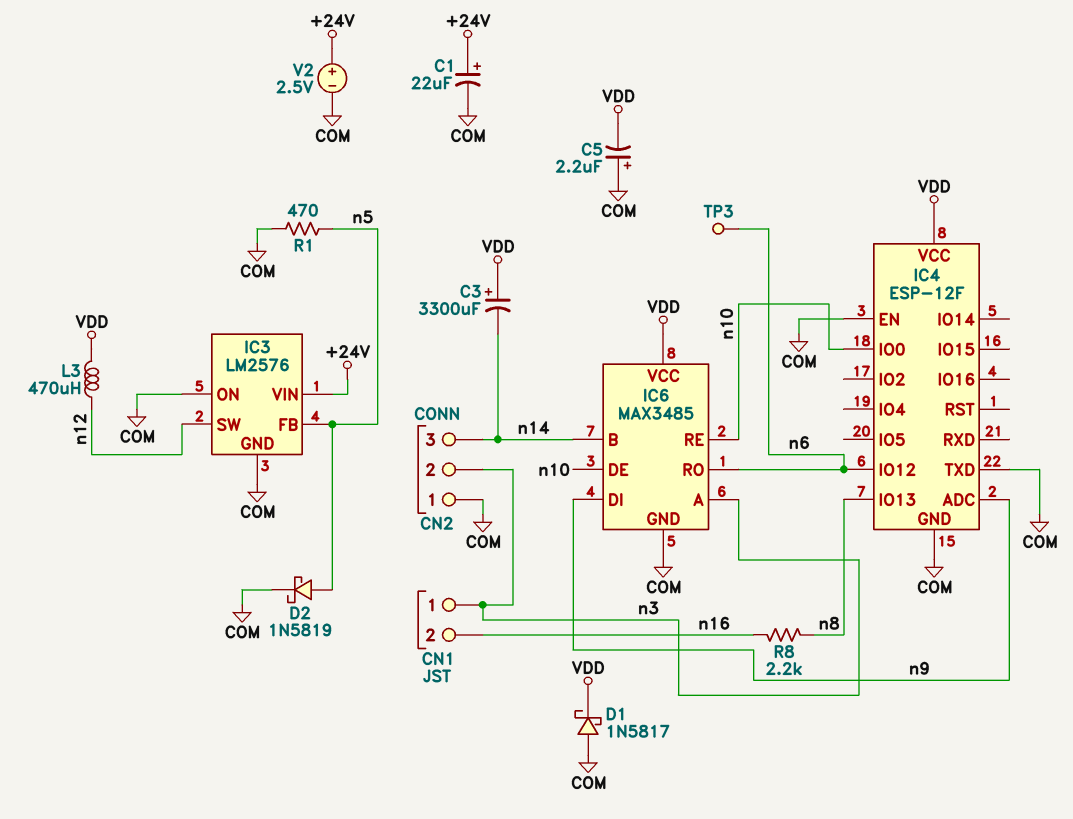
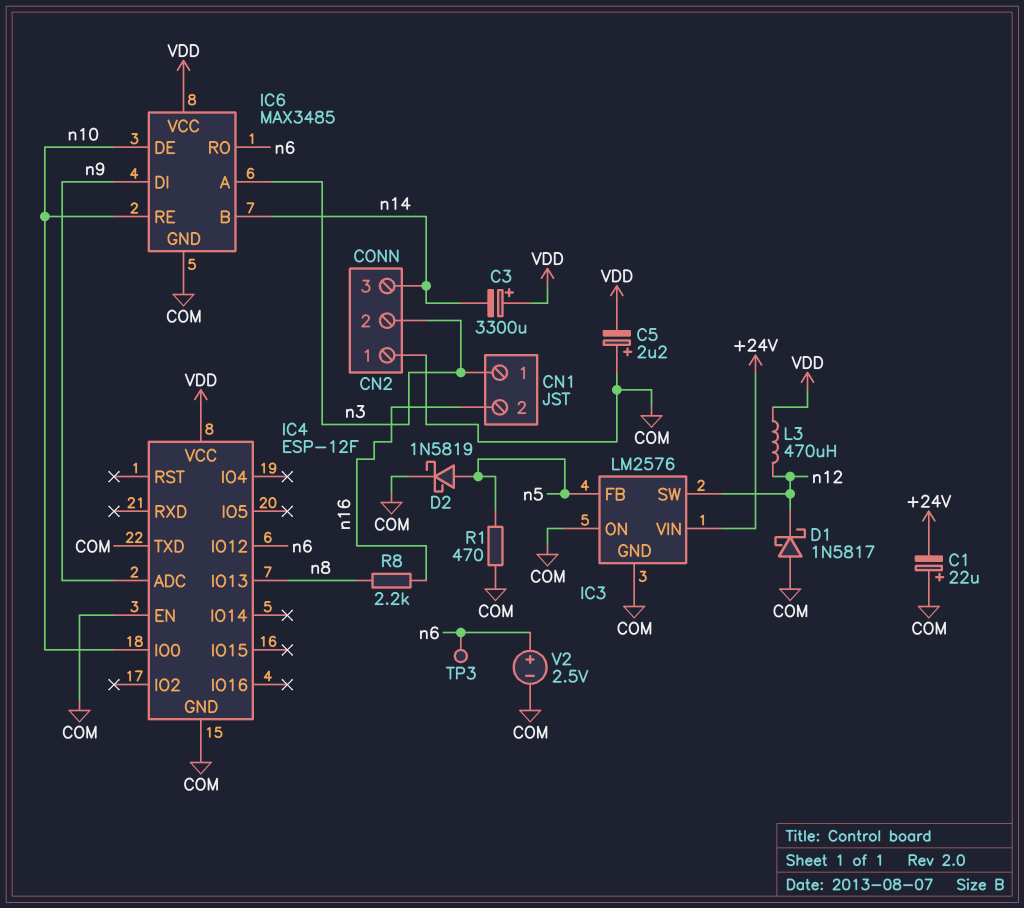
C1: 22uF (plus +24V, minus COM) -> 22uF (plus COM, minus +24V)
D1: schottky 1N5817 (A COM, K VDD) -> schottky 1N5817 (A COM, K n12)
V2: 2.5V (plus +24V, minus COM) -> 2.5V (plus n6, minus COM)

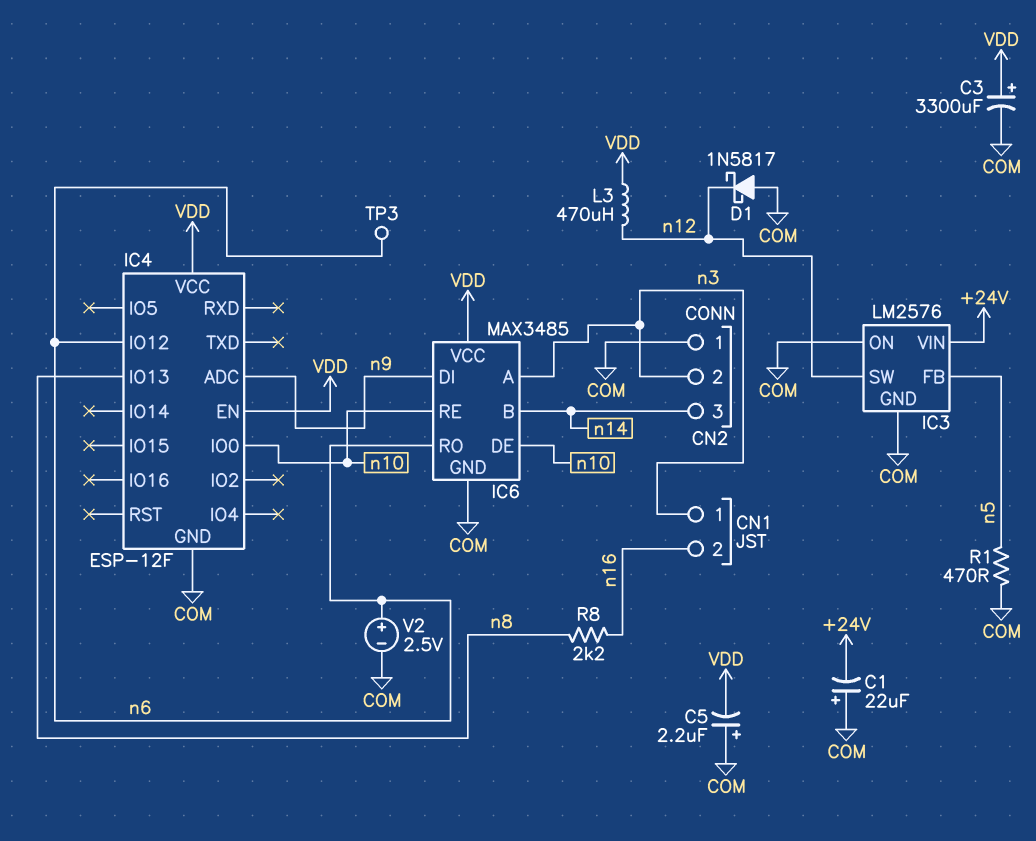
C3: 3300uF (plus VDD, minus n14) -> 3300uF (plus VDD, minus COM)
D2: schottky 1N5819 (A n5, K COM) -> none
IC4 pin EN: COM -> VDD
IC4 pin TXD: COM -> none

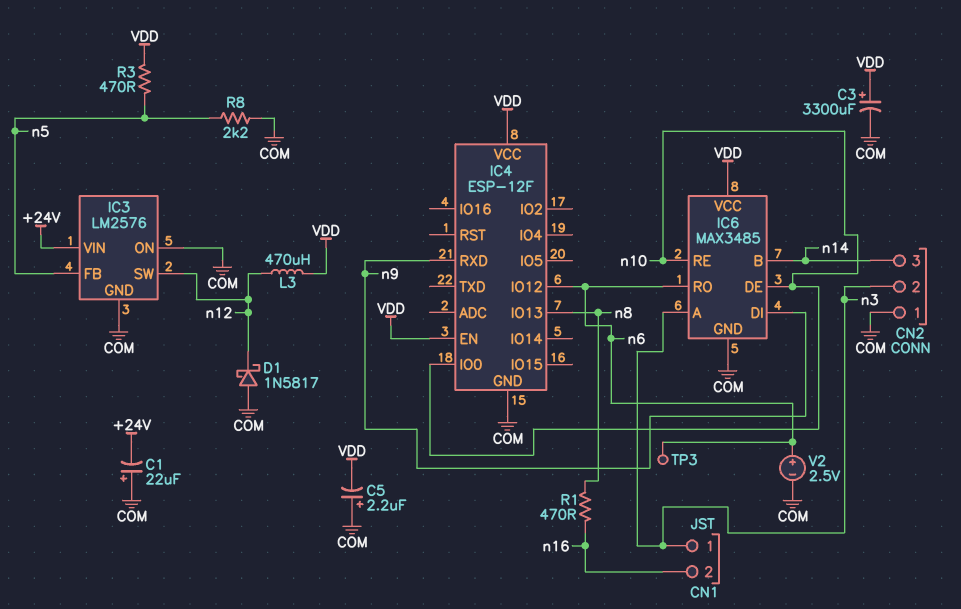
IC4 pin ADC: n9 -> none
IC4 pin RXD: none -> n9
R1: 470 (COM, n5) -> 470 (n8, n16)
R3: none -> 470 (VDD, n5)
R8: 2.2k (n8, n16) -> 2.2k (COM, n5)

